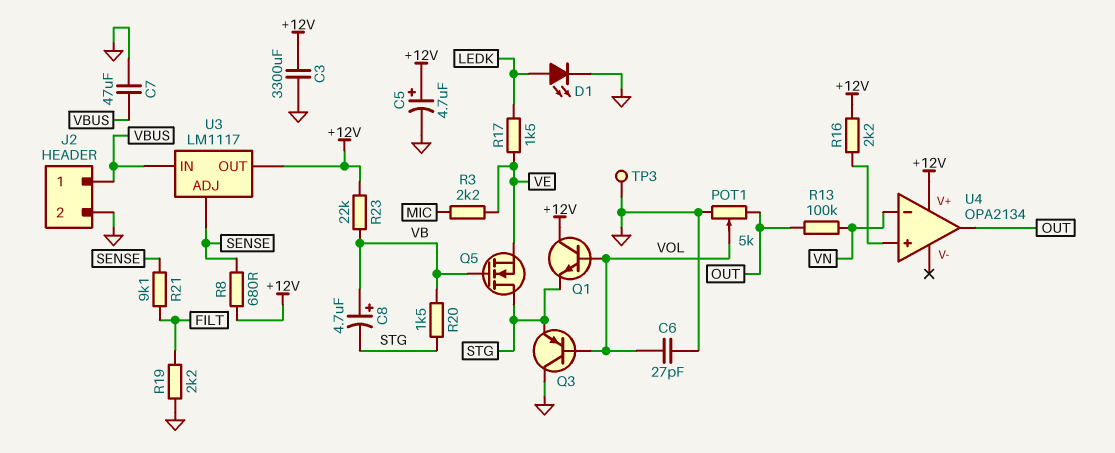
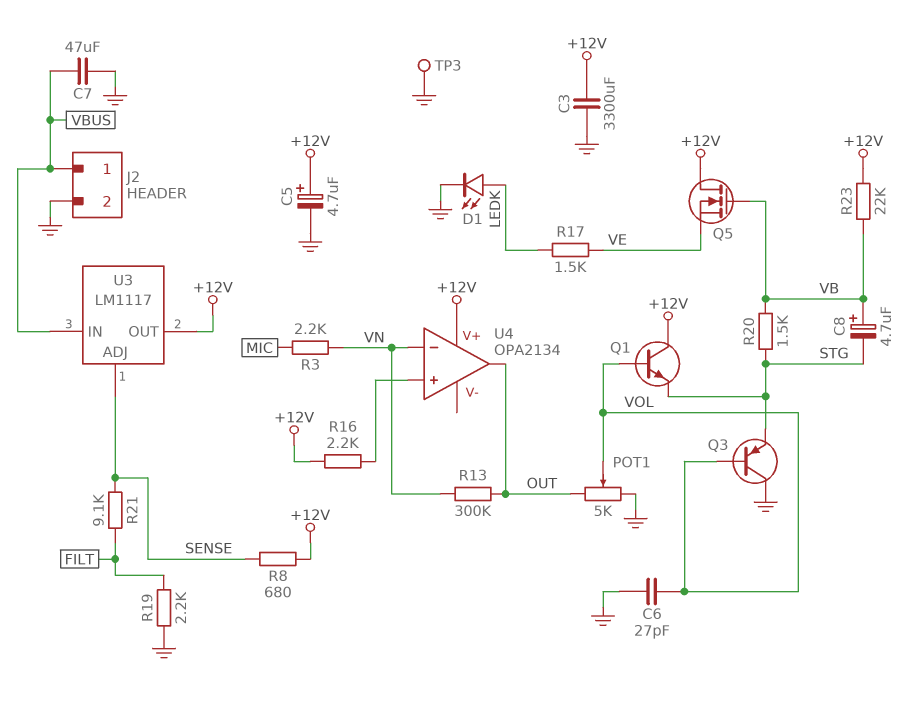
Q5: NMOS (G VB, D STG, S VE) -> NMOS (G VB, D +12V, S VE)
R3: 2.2k (MIC, VE) -> 2.2k (MIC, VN)
R13: 100k (OUT, VN) -> 300k (OUT, VN)

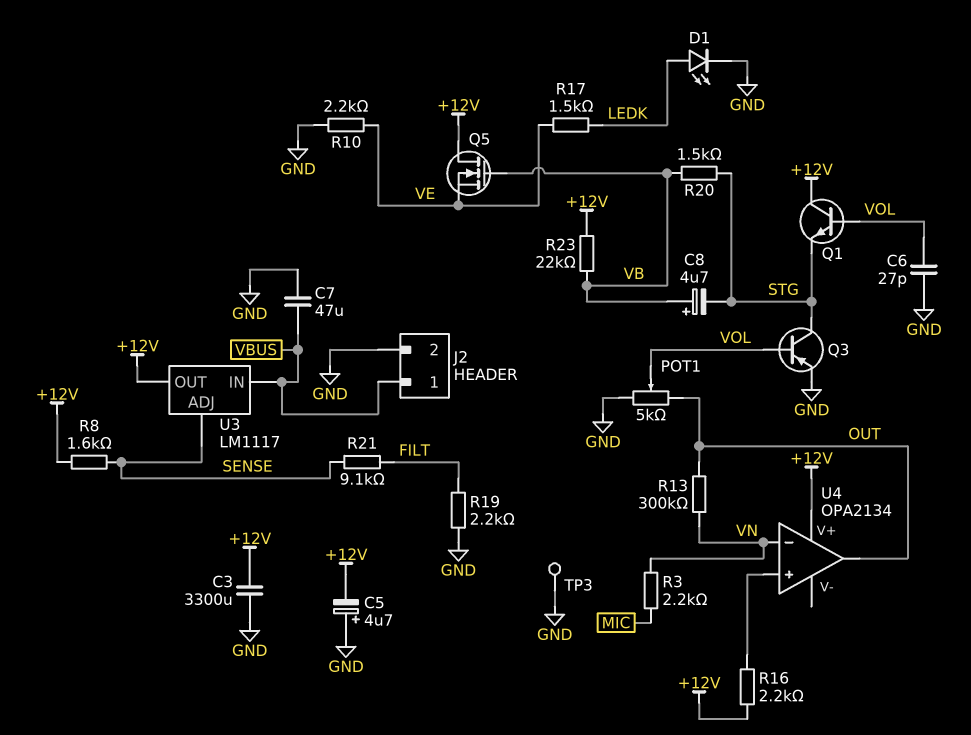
C5: 4.7uF (plus +12V, minus GND) -> 4.7uF (plus GND, minus +12V)
Q3: PNP (B VOL, C GND, E STG) -> PNP (B VOL, C STG, E GND)
R8: 680 (+12V, SENSE) -> 1.6k (+12V, SENSE)
R10: none -> 2.2k (GND, VE)

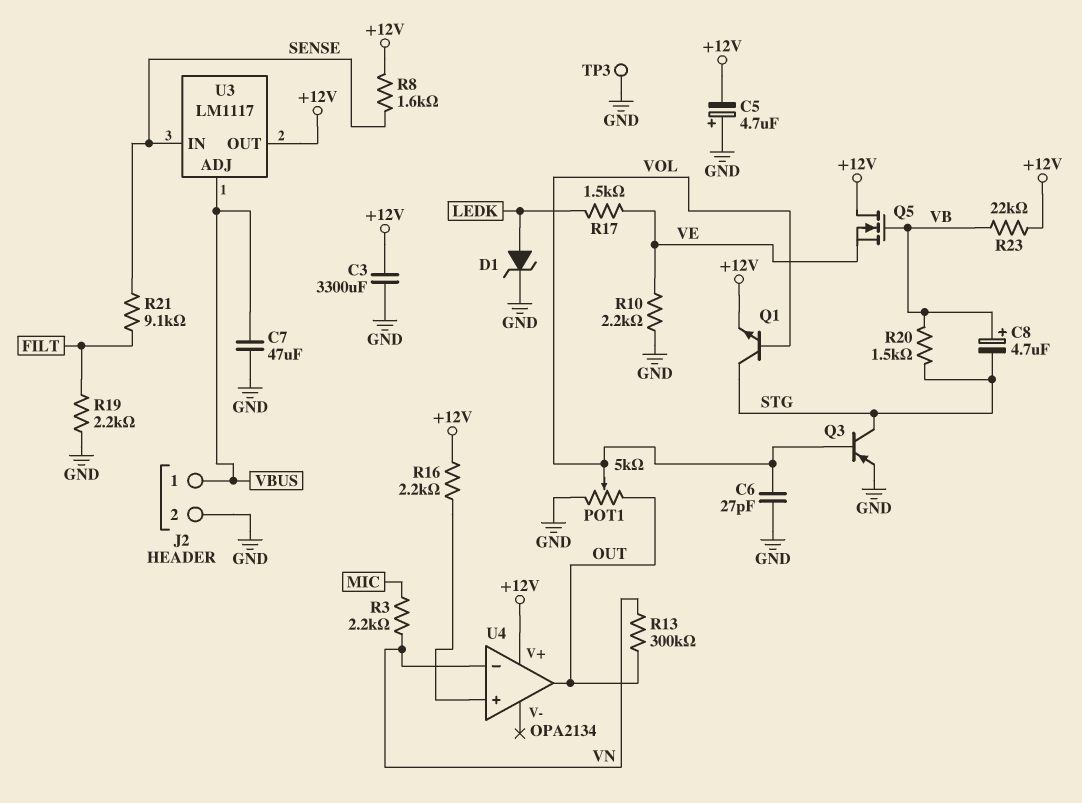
D1: LED (A LEDK, K GND) -> zener (A LEDK, K GND)
Q1: NPN (B VOL, C +12V, E STG) -> NPN (B VOL, C STG, E +12V)
U3 pin ADJ: SENSE -> VBUS
U3 pin IN: VBUS -> SENSE

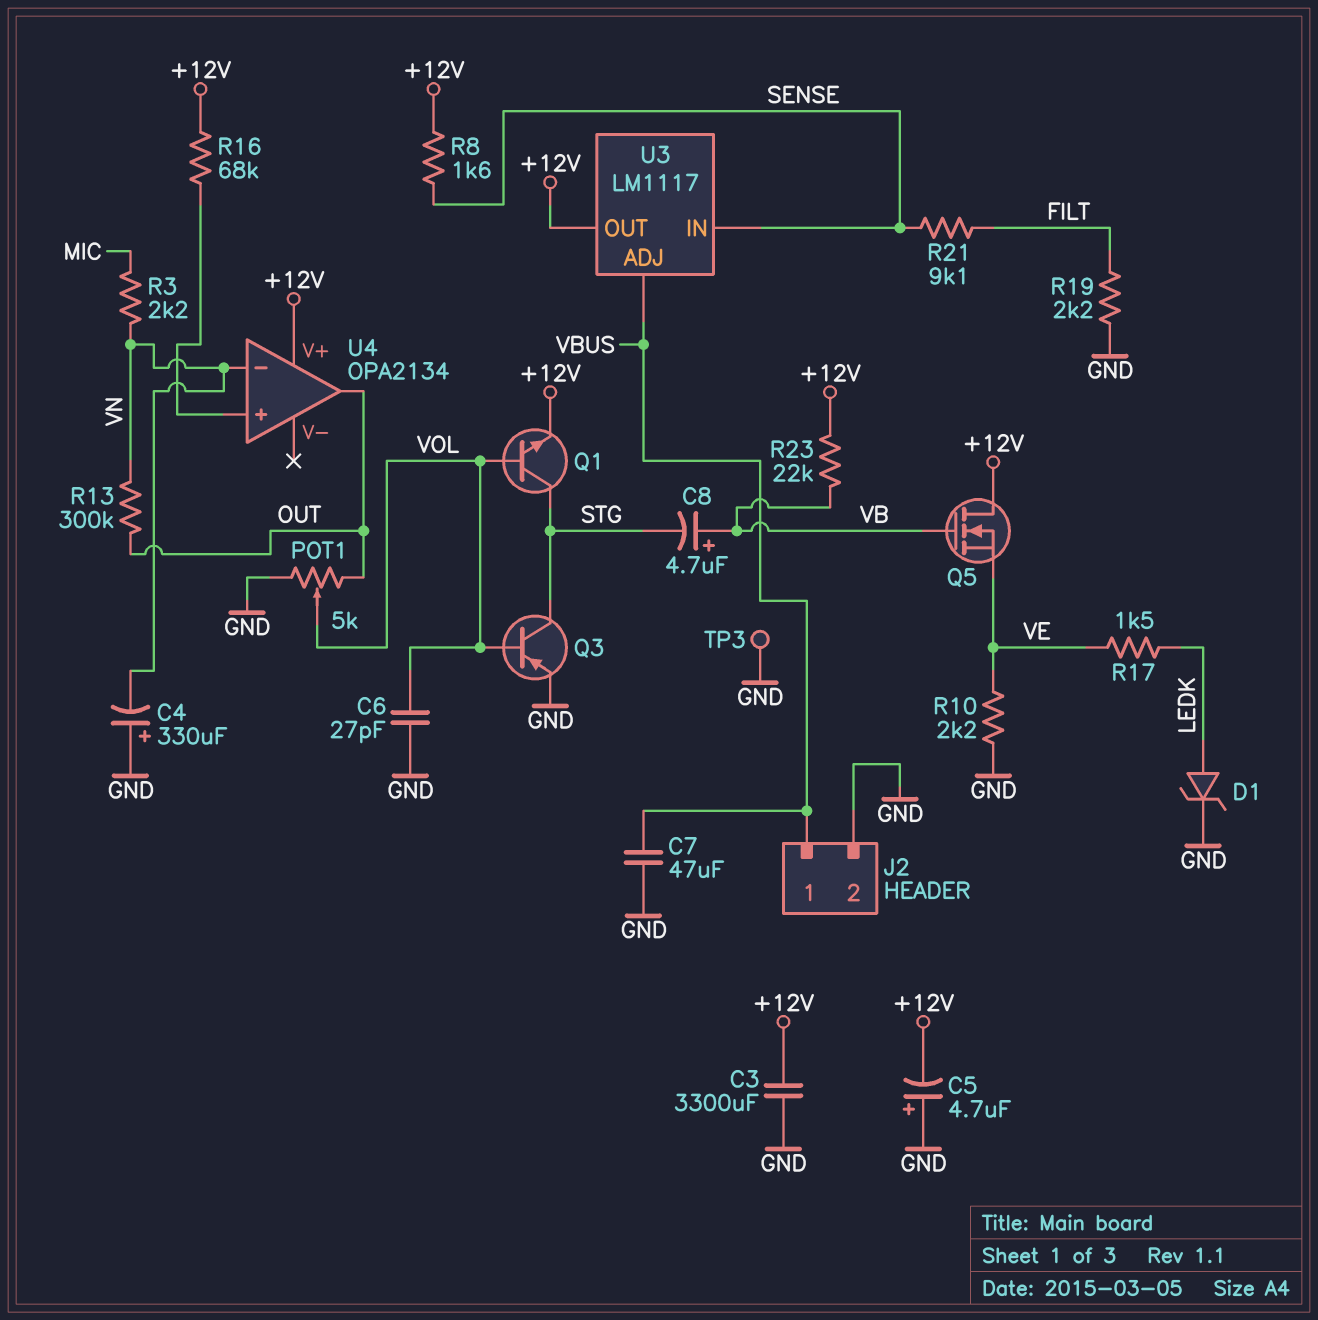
C4: none -> 330uF (plus GND, minus VN)
R16: 2.2k (+12V, U4/in+) -> 68k (+12V, U4/in+)
R20: 1.5k (STG, VB) -> none

